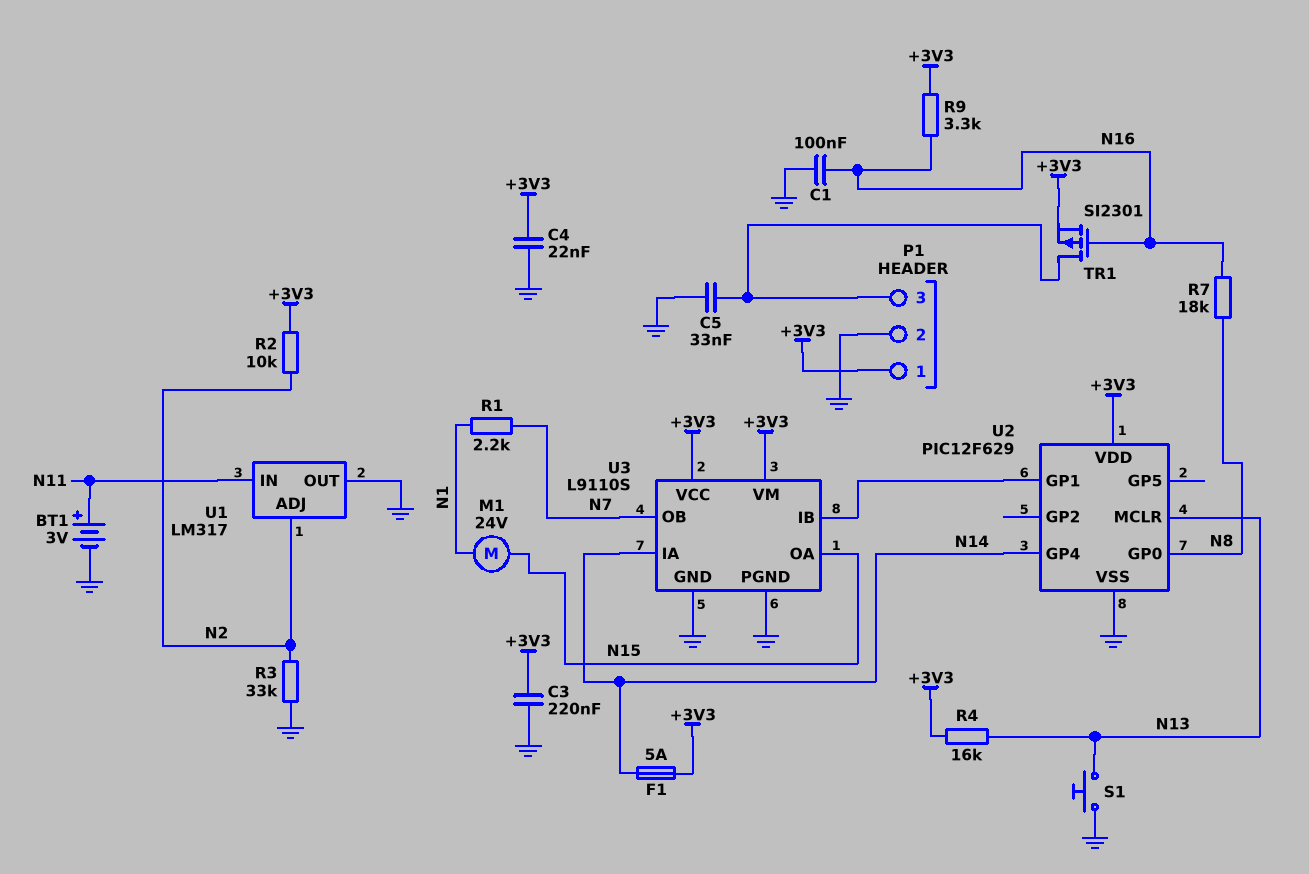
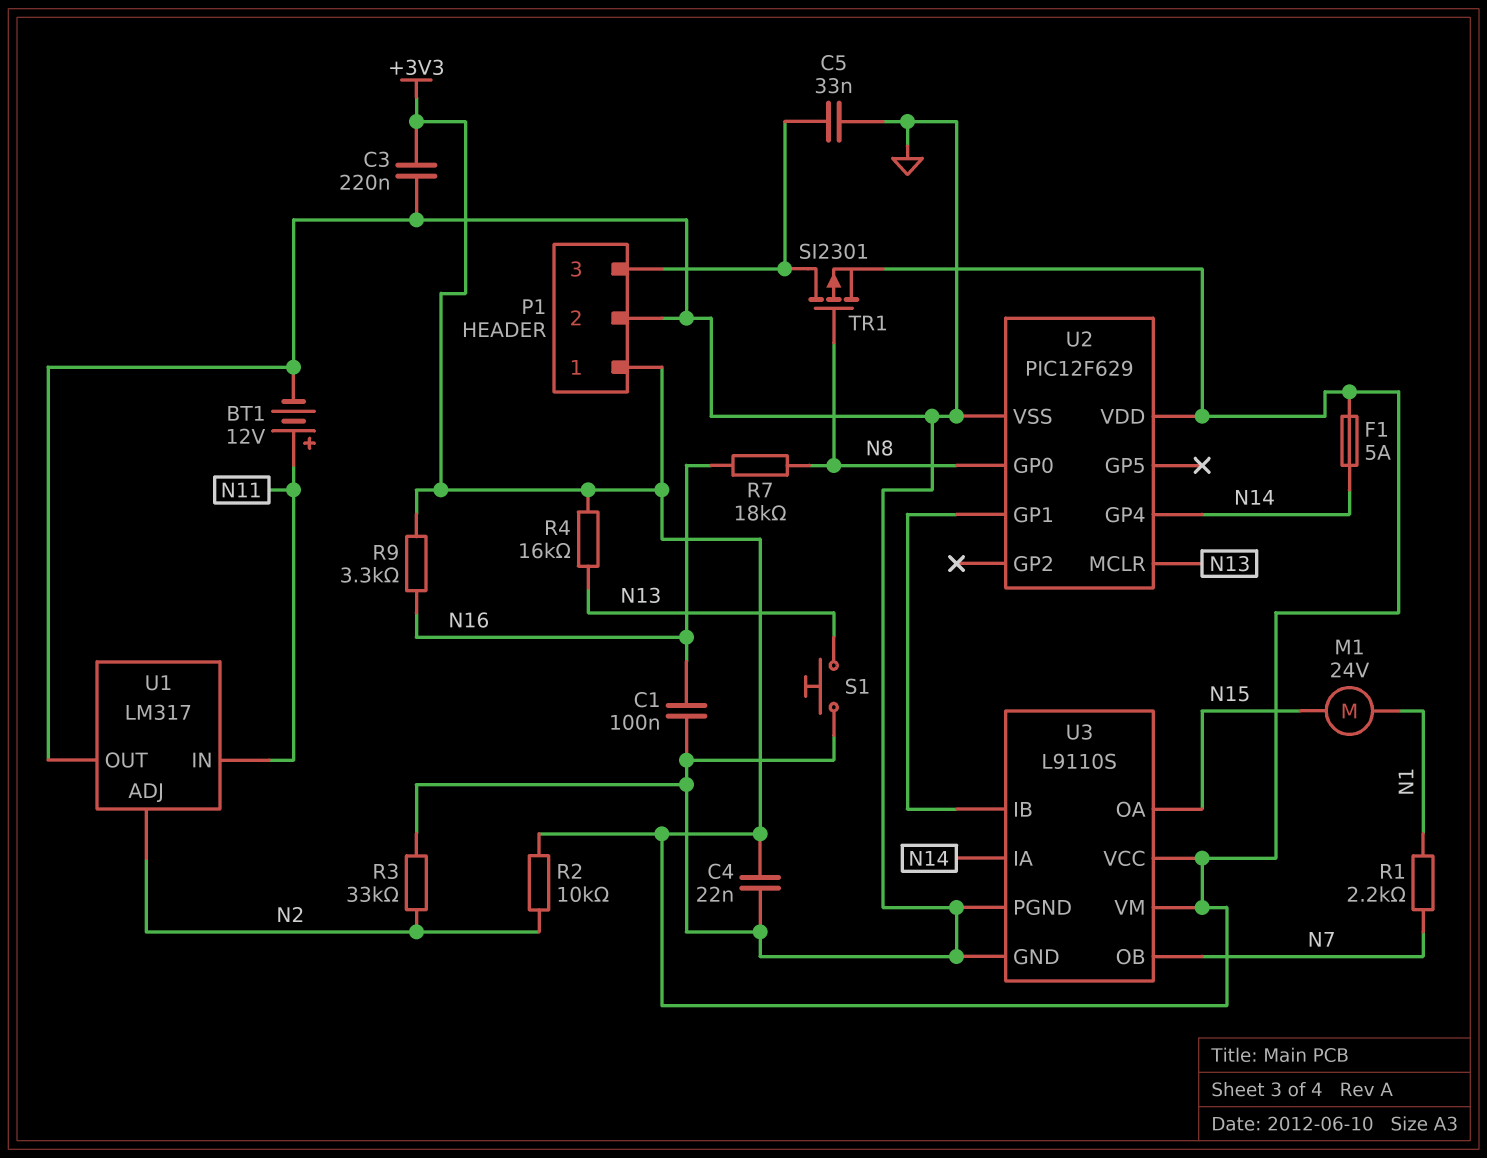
BT1: 3V (plus N11, minus GND) -> 12V (plus N11, minus GND)
TR1: PMOS SI2301 (G N16, D P1/3, S +3V3) -> PMOS SI2301 (G N8, D P1/3, S +3V3)

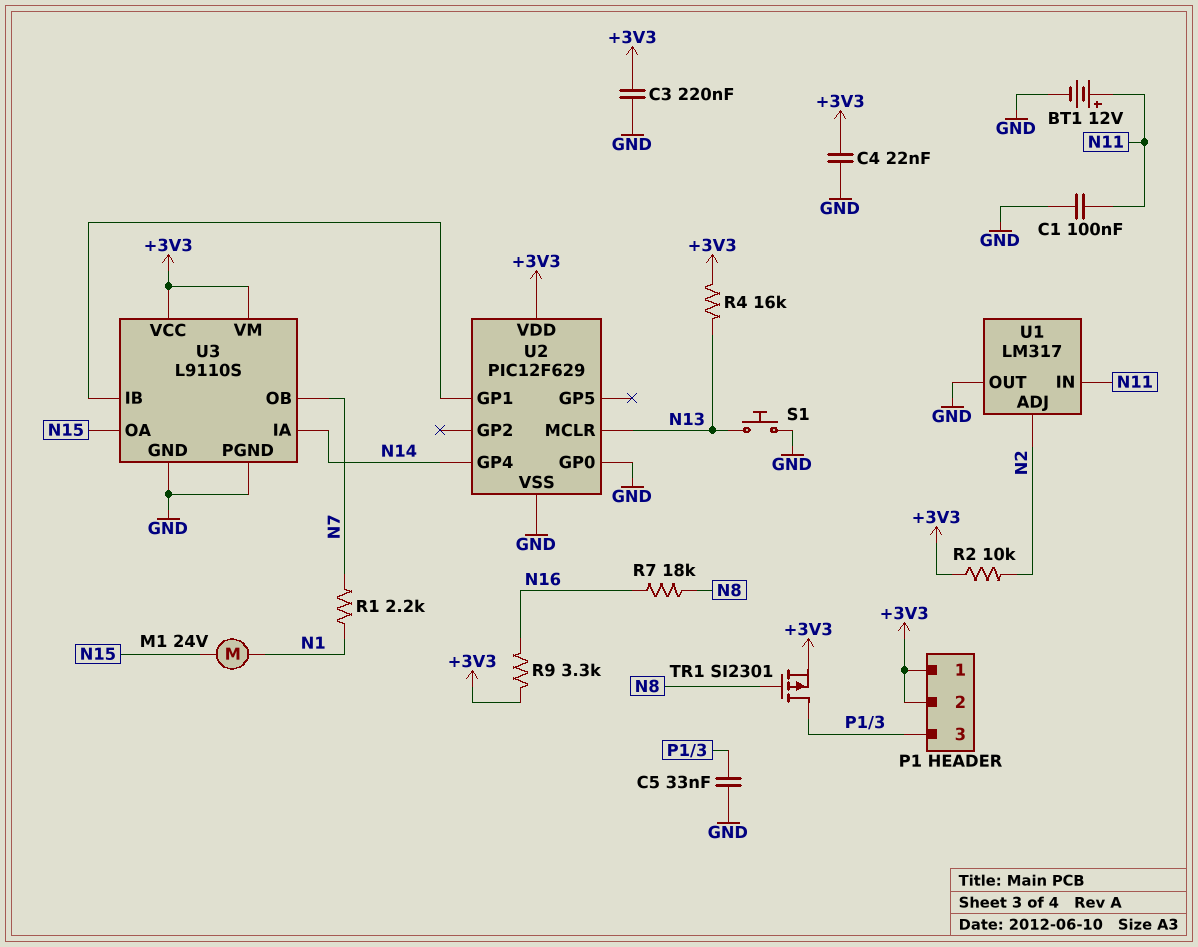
C1: 100nF (GND, N16) -> 100nF (GND, N11)
F1: 5A (+3V3, N14) -> none
P1 pin 2: GND -> +3V3
R3: 33k (GND, N2) -> none
U2 pin GP0: N8 -> GND

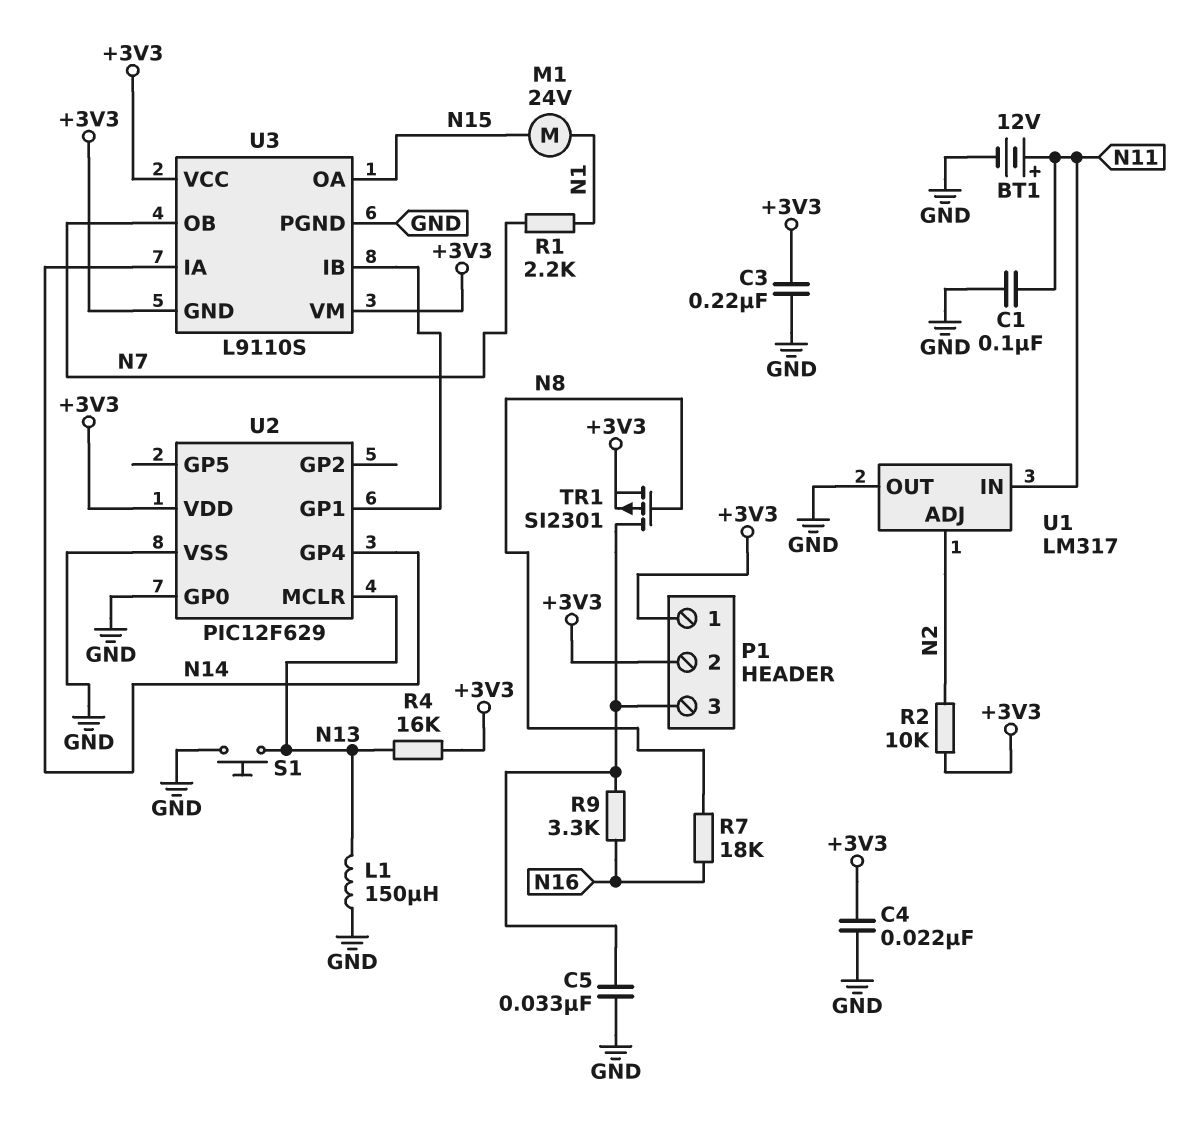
L1: none -> 150uH (GND, N13)
R9: 3.3k (+3V3, N16) -> 3.3k (N16, P1/3)
U3 pin GND: GND -> +3V3

